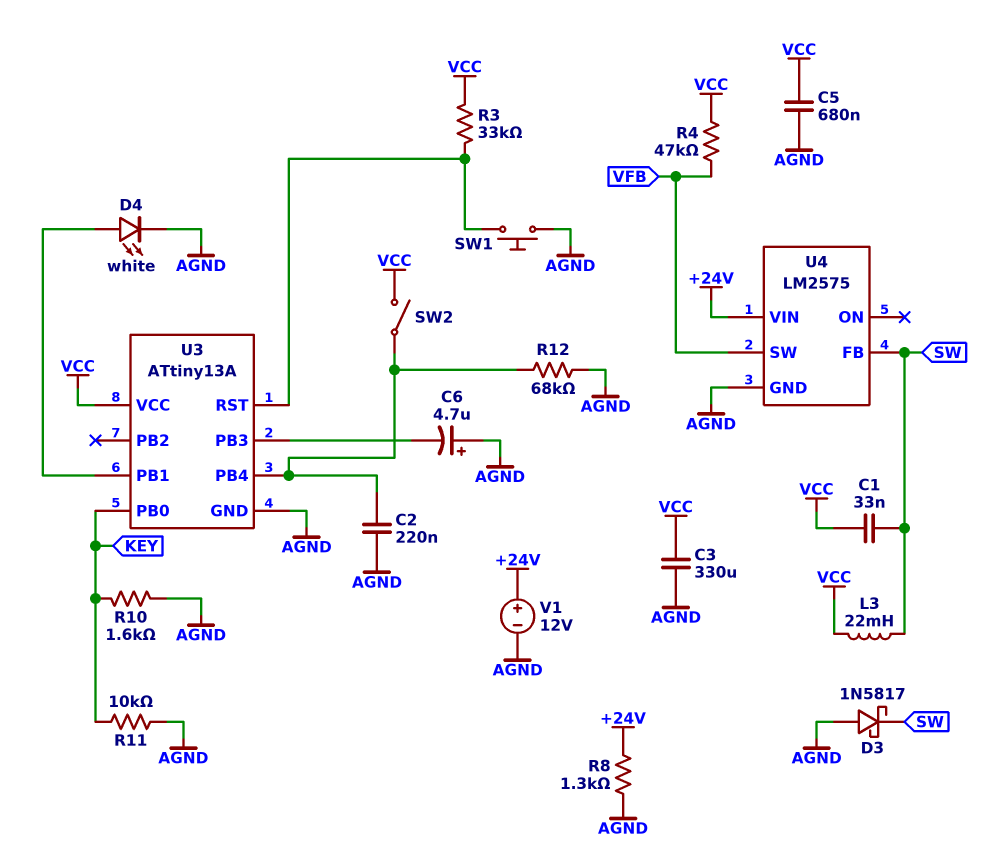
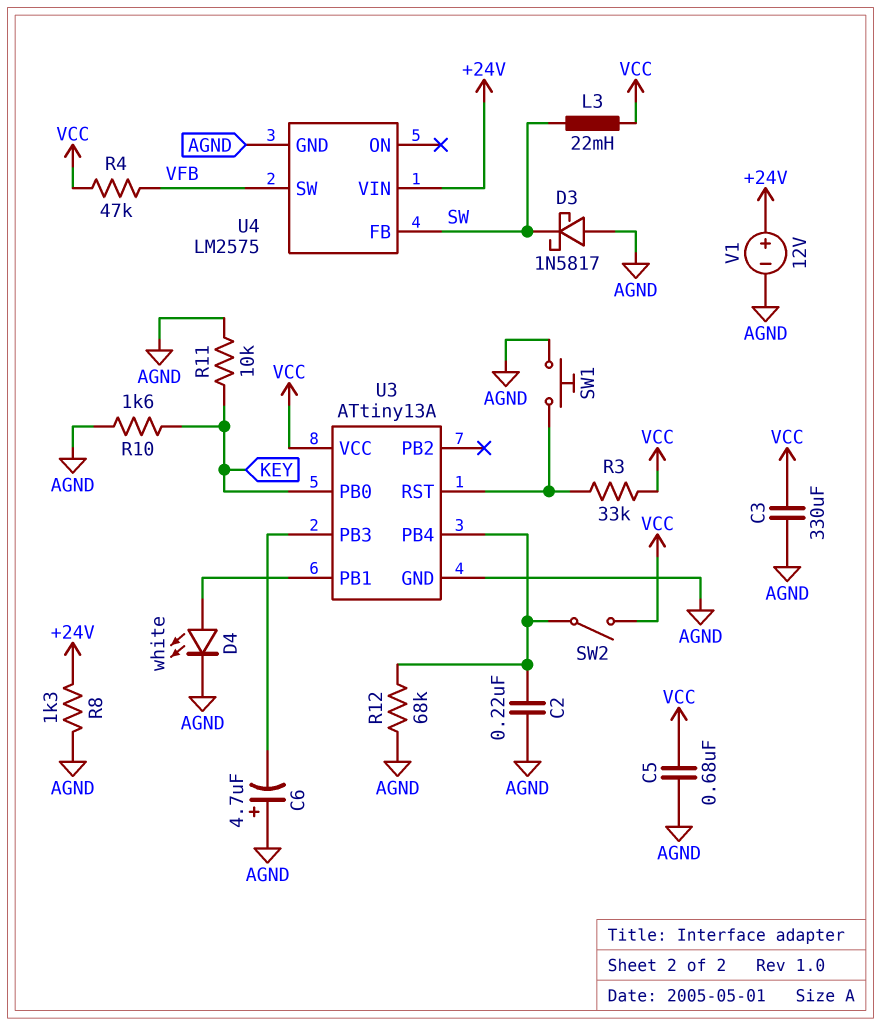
C1: 33nF (SW, VCC) -> none

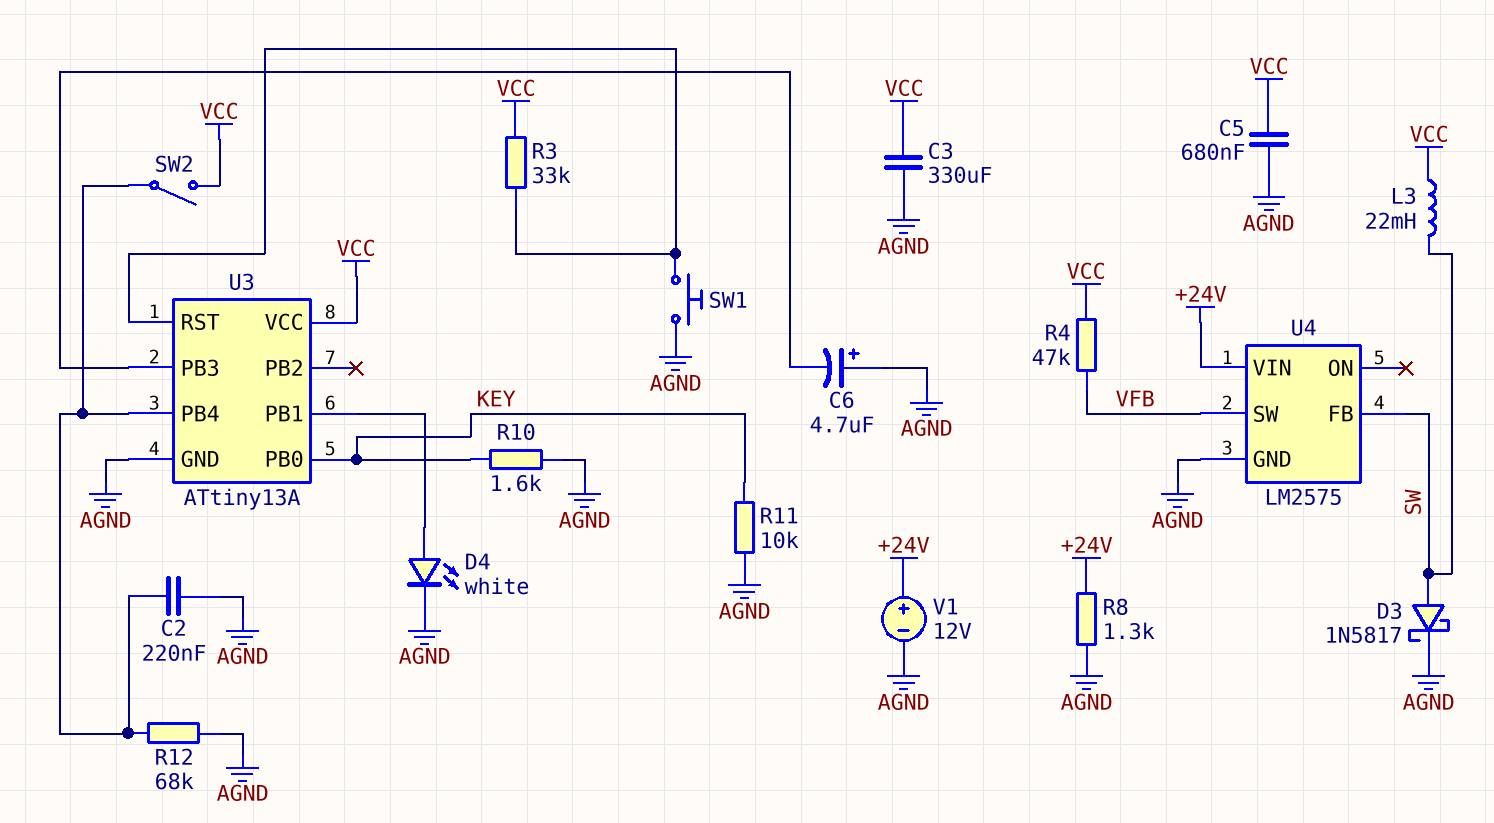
D3: schottky 1N5817 (A AGND, K SW) -> schottky 1N5817 (A SW, K AGND)

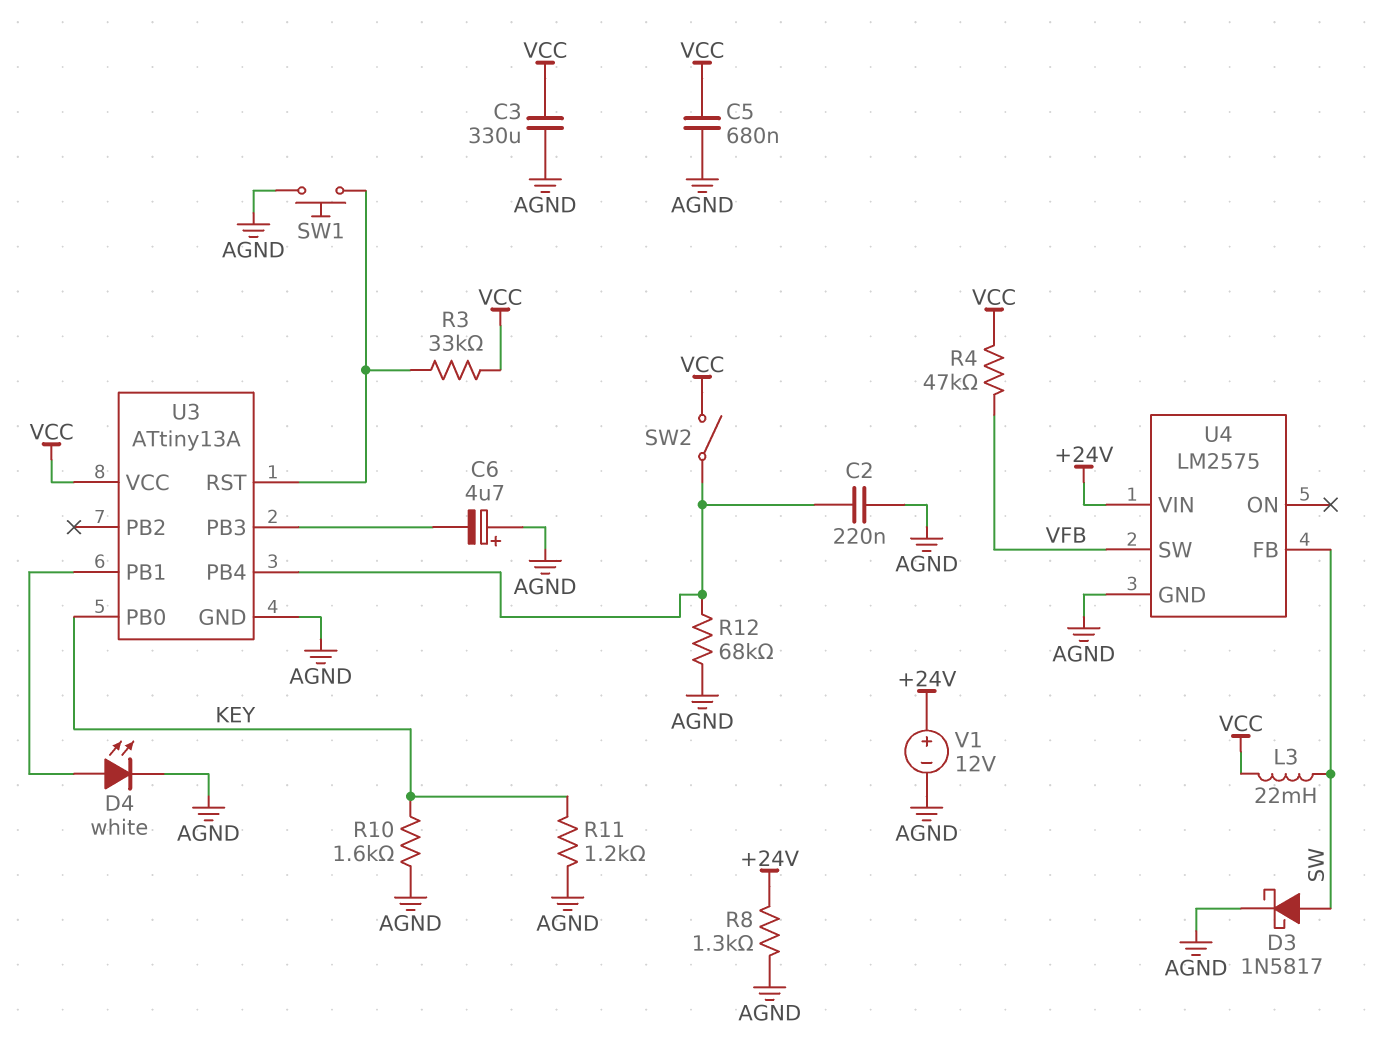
R11: 10k (AGND, KEY) -> 1.2k (AGND, KEY)

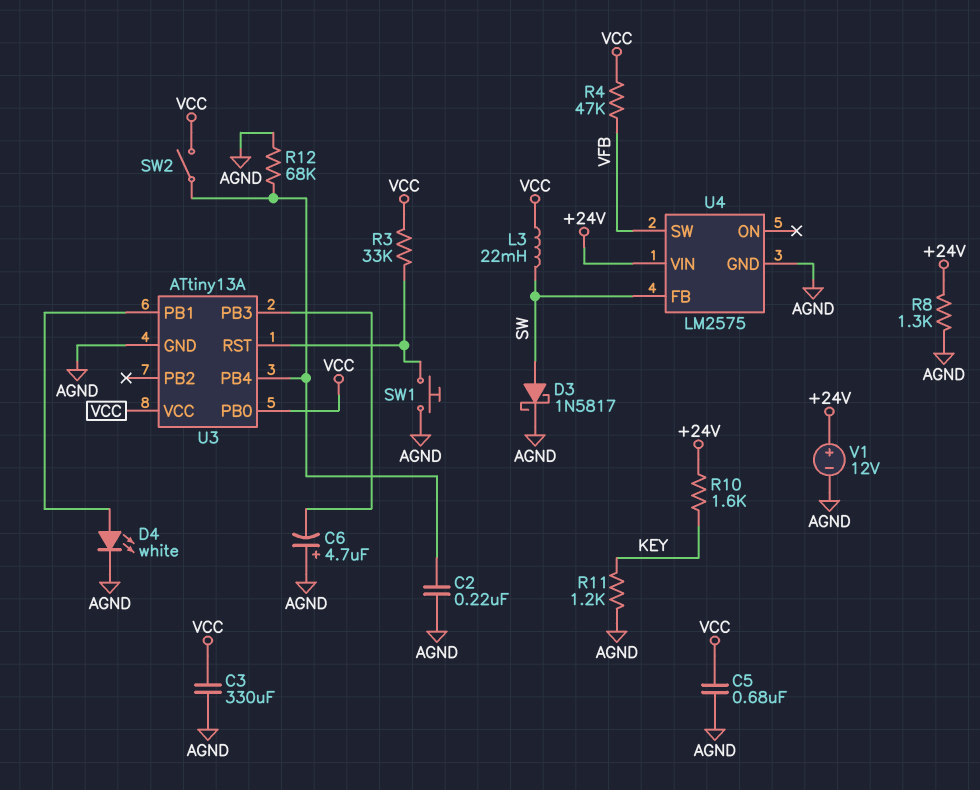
R10: 1.6k (AGND, KEY) -> 1.6k (+24V, KEY)
U3 pin PB0: KEY -> VCC

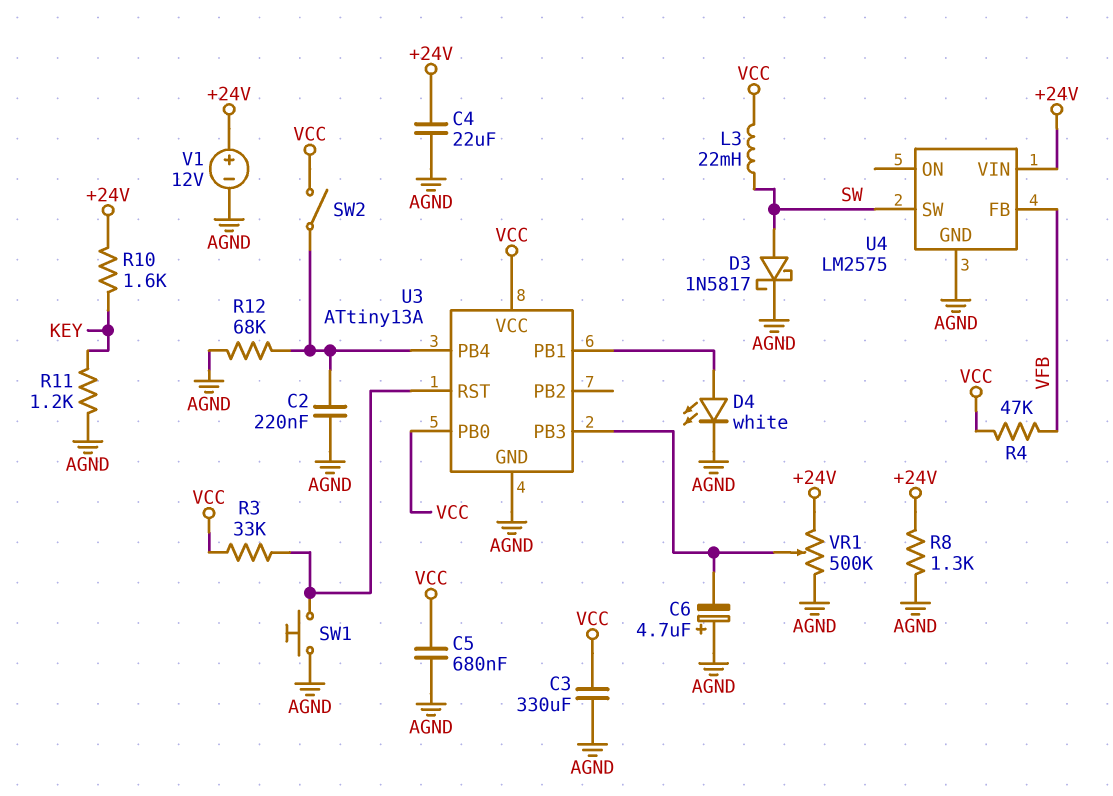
C4: none -> 22uF (+24V, AGND)
U4 pin FB: SW -> VFB
U4 pin SW: VFB -> SW
VR1: none -> 500k (+24V, AGND, wiper U3/PB3)

